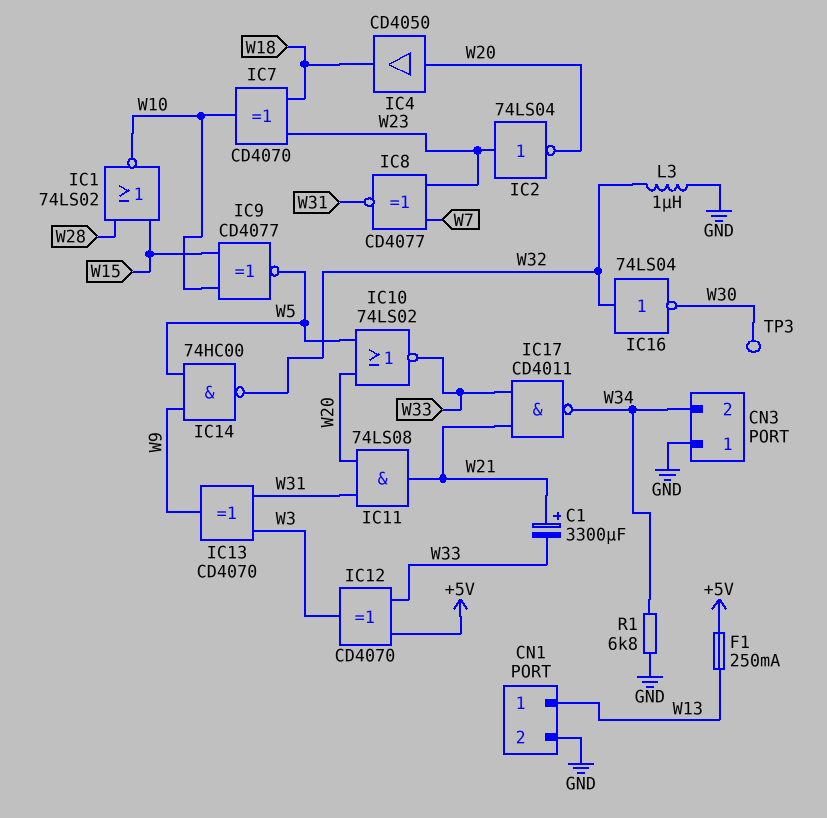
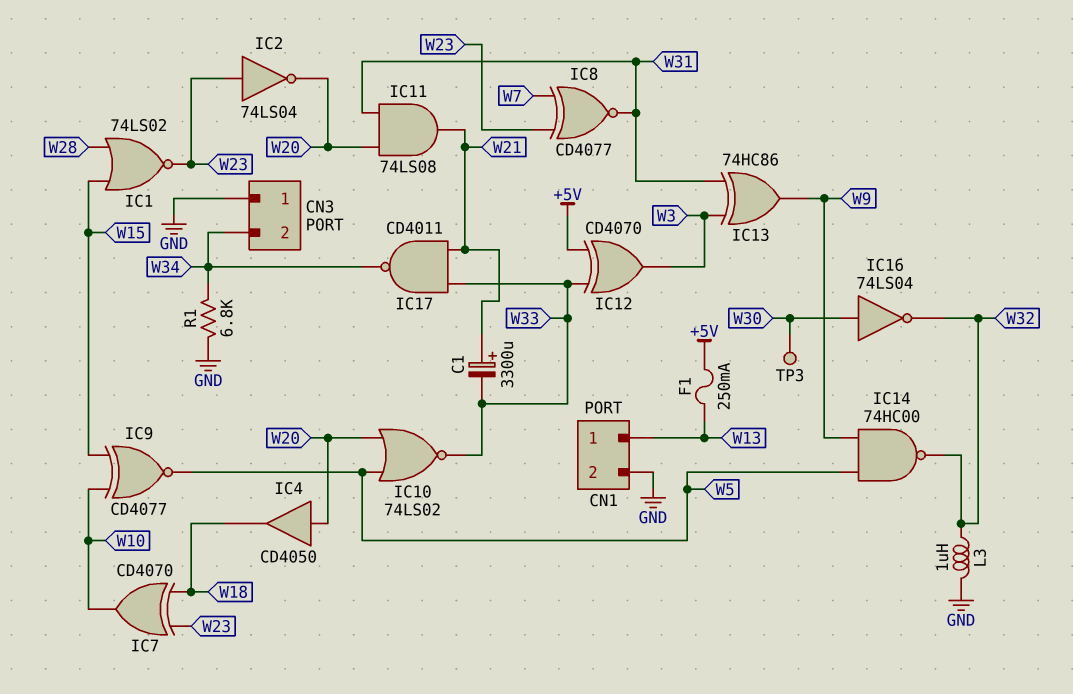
IC1: NOR 74LS02 (in W15, in W28, out W10) -> NOR 74LS02 (in W15, in W28, out W23)
IC13: XOR CD4070 (in W3, in W31, out W9) -> XOR 74HC86 (in W3, in W31, out W9)
IC16: NOT 74LS04 (in W32, out W30) -> NOT 74LS04 (in W30, out W32)

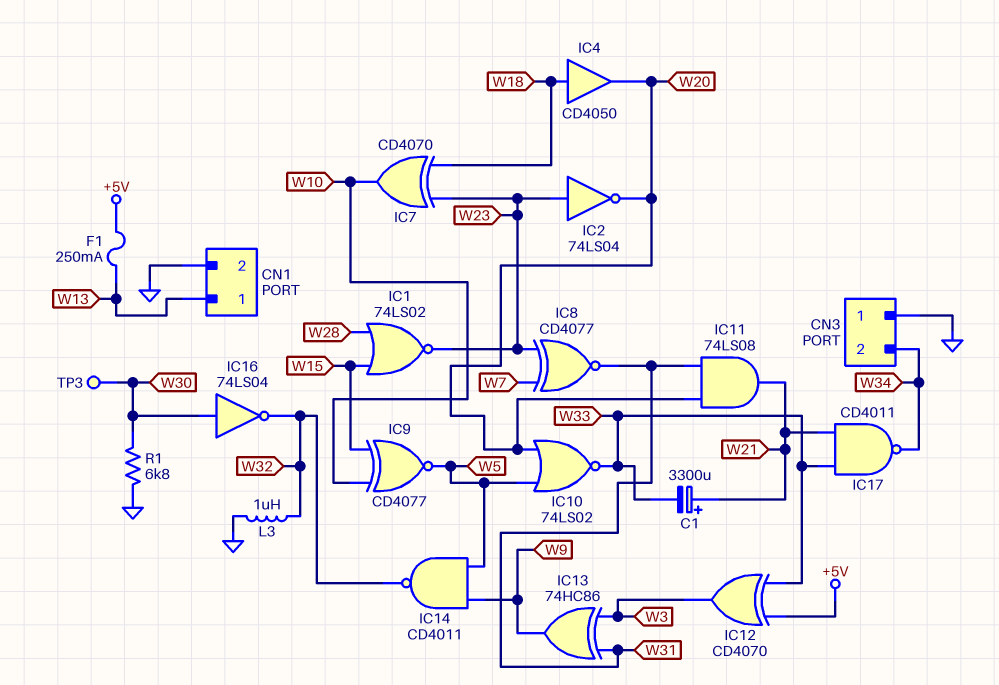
IC4: buffer CD4050 (in W20, out W18) -> buffer CD4050 (in W18, out W20)
IC14: NAND 74HC00 (in W5, in W9, out W32) -> NAND CD4011 (in W5, in W9, out W32)
R1: 6.8k (GND, W34) -> 6.8k (GND, W30)

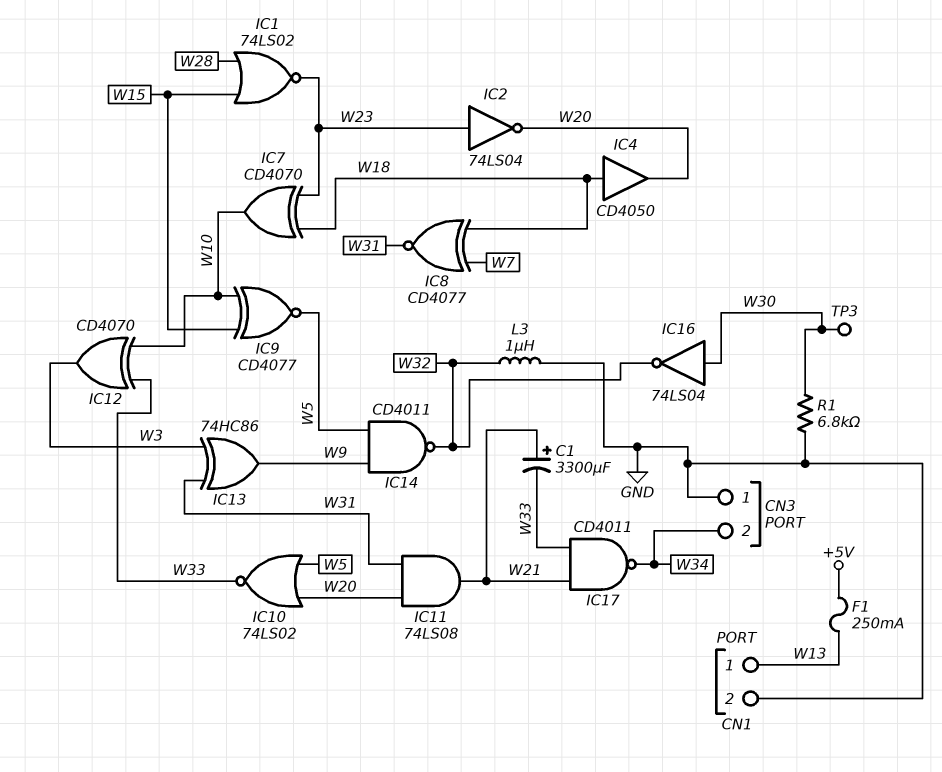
IC8: XNOR CD4077 (in W7, in W23, out W31) -> XNOR CD4077 (in W7, in W18, out W31)
IC12: XOR CD4070 (in +5V, in W33, out W3) -> XOR CD4070 (in W10, in W33, out W3)

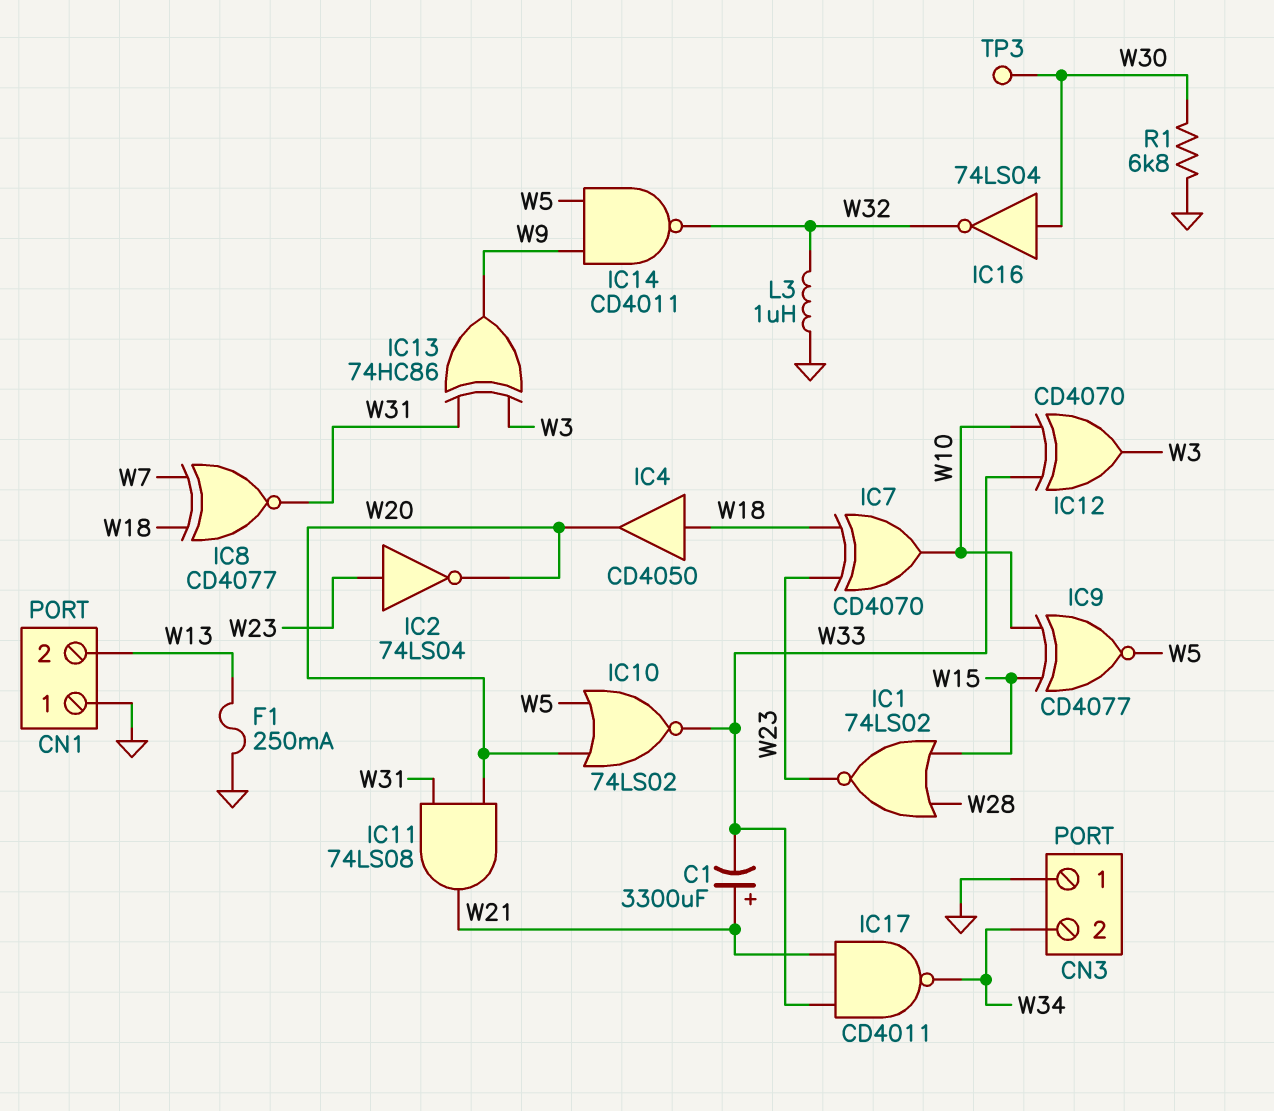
CN1 pin 1: W13 -> GND
CN1 pin 2: GND -> W13
F1: 250mA (+5V, W13) -> 250mA (GND, W13)

